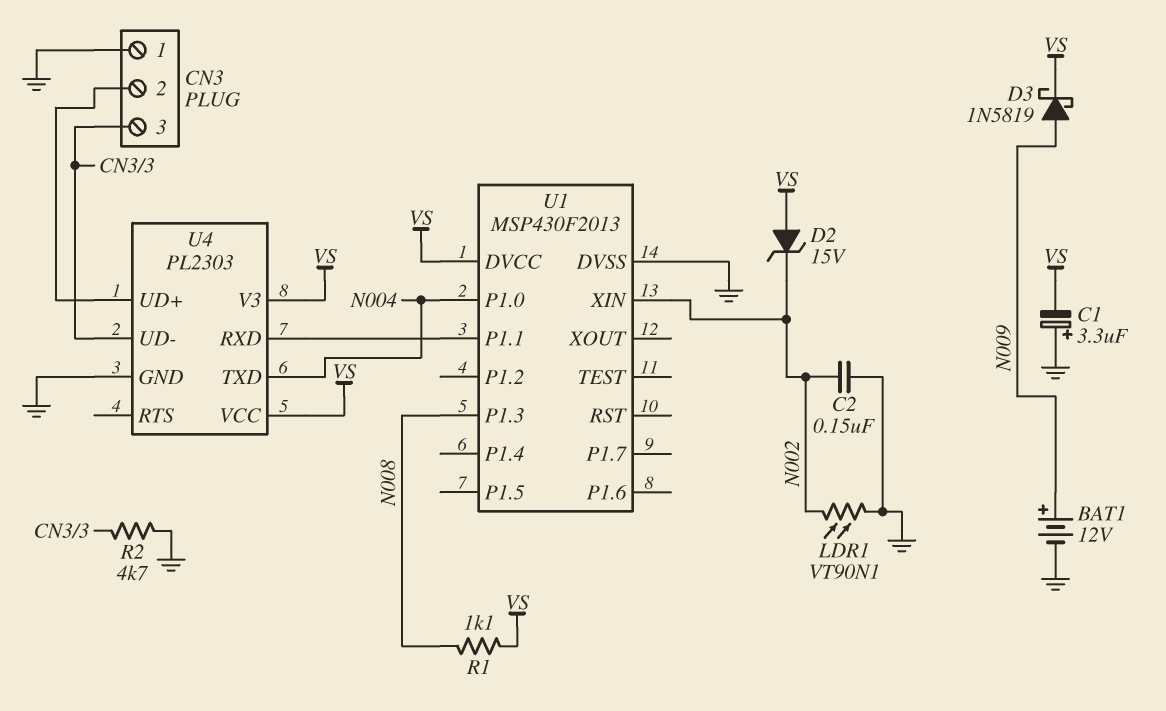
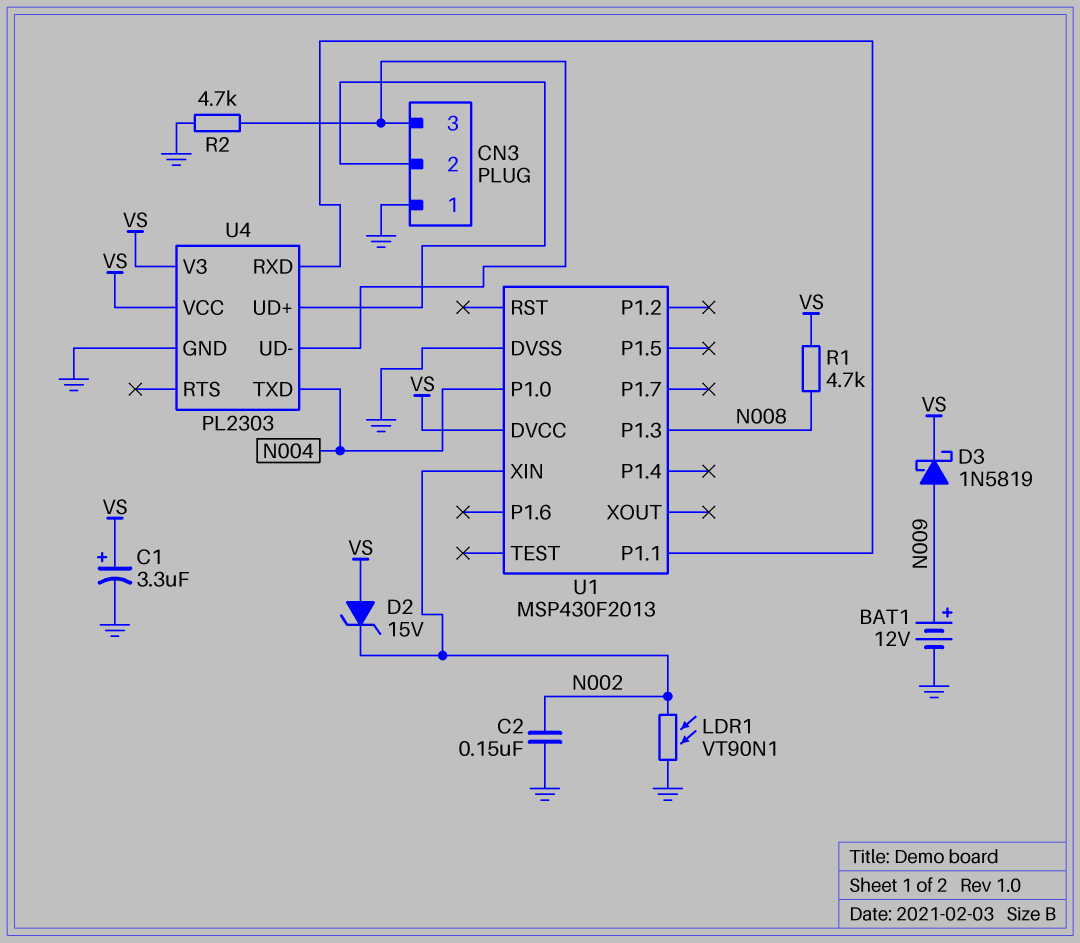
C1: 3.3uF (plus GND, minus VS) -> 3.3uF (plus VS, minus GND)
R1: 1.1k (N008, VS) -> 4.7k (N008, VS)

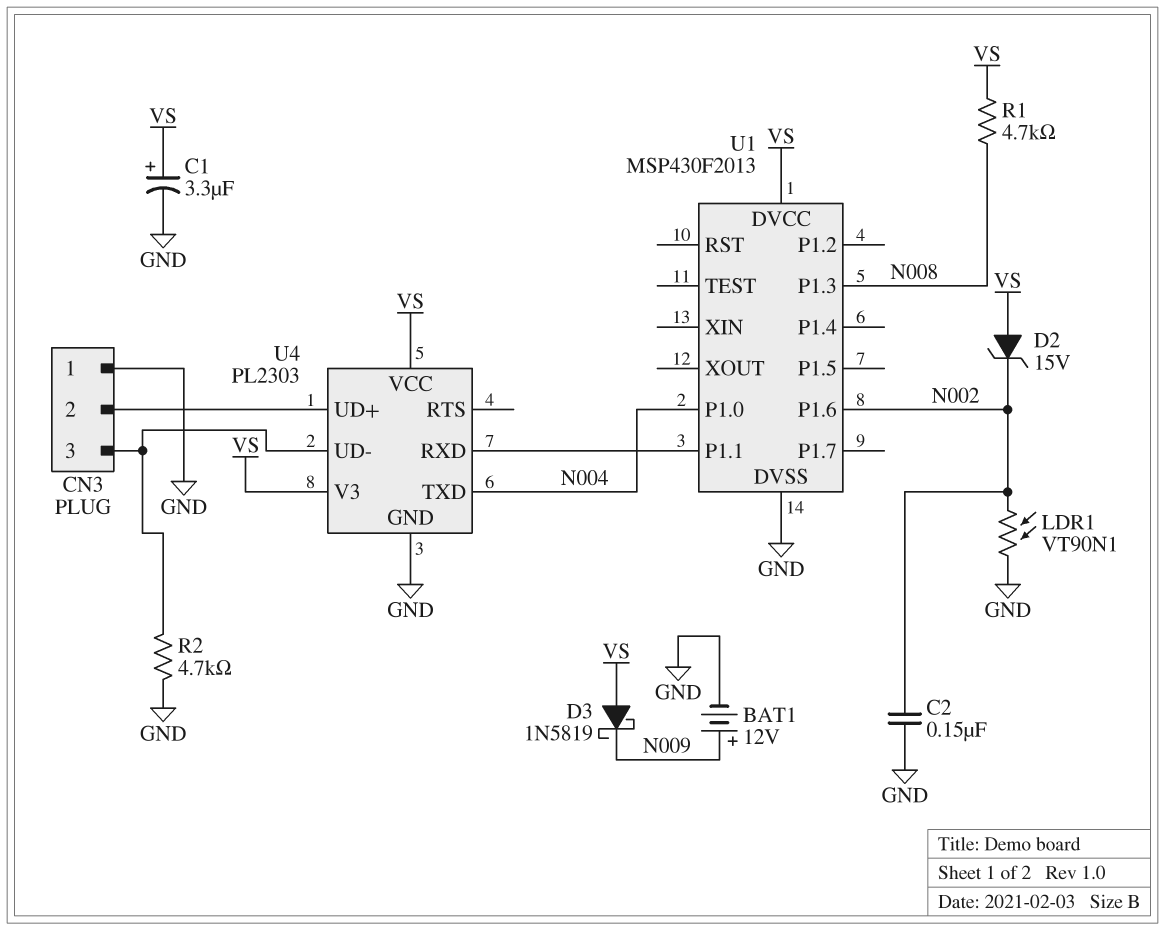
D3: schottky 1N5819 (A N009, K VS) -> schottky 1N5819 (A VS, K N009)
U1 pin P1.6: none -> N002
U1 pin XIN: N002 -> none

